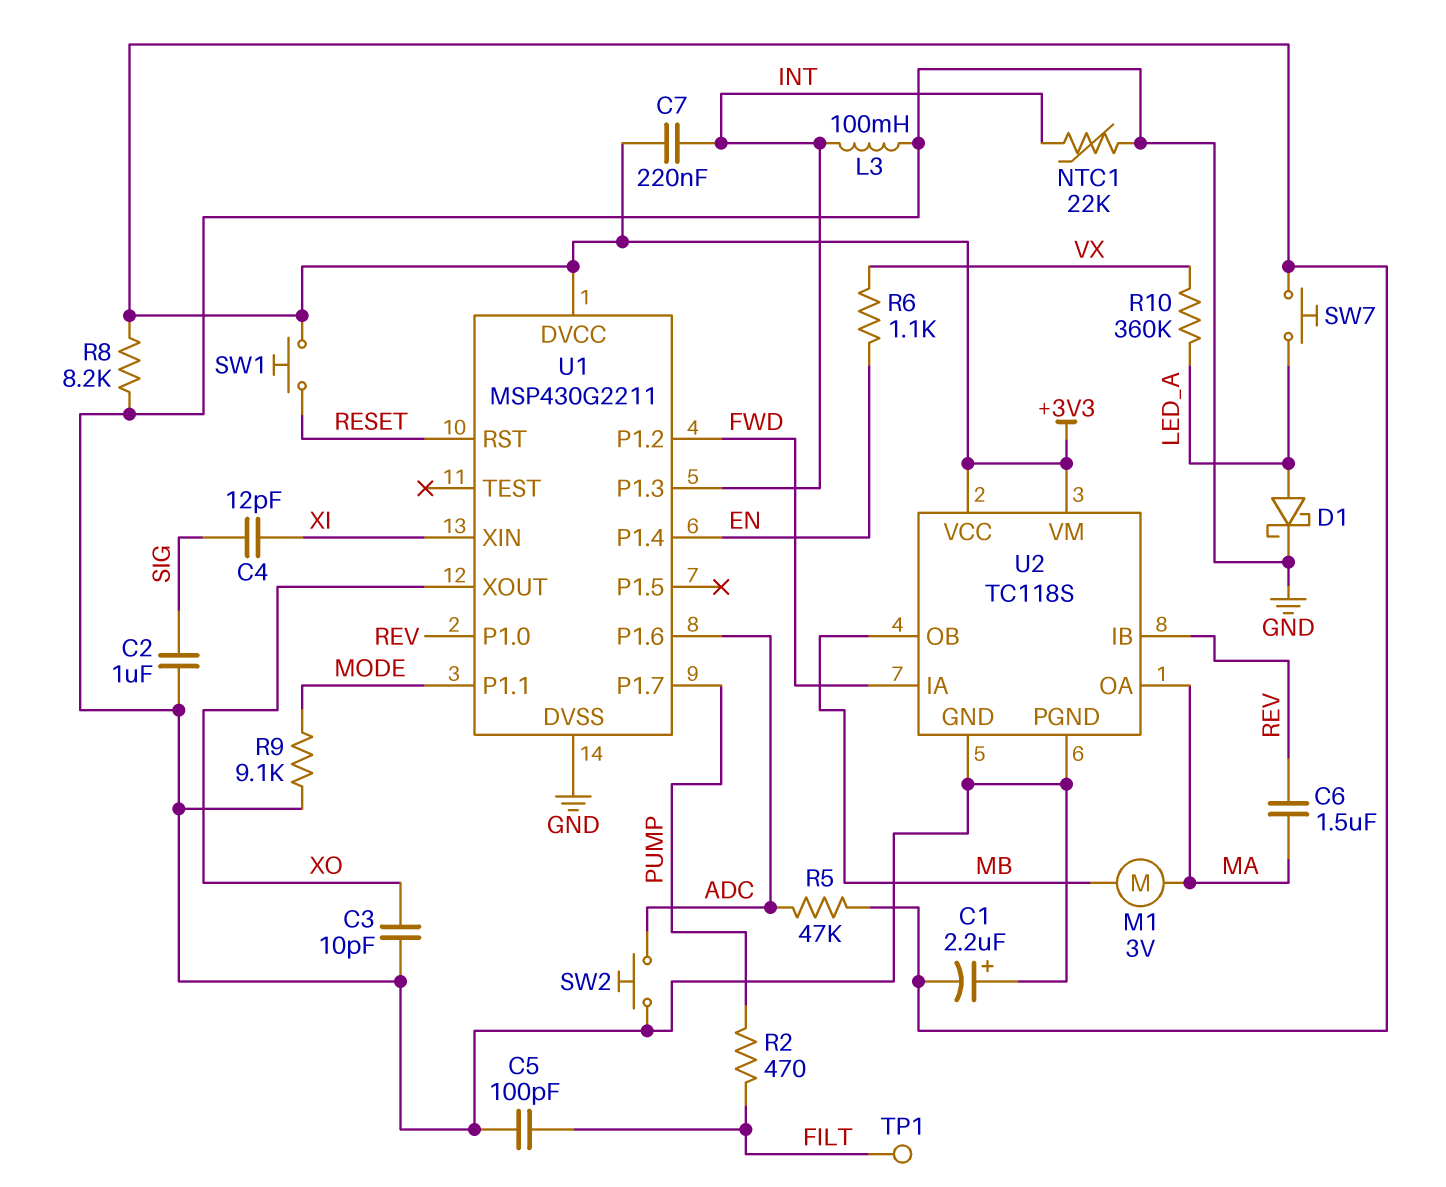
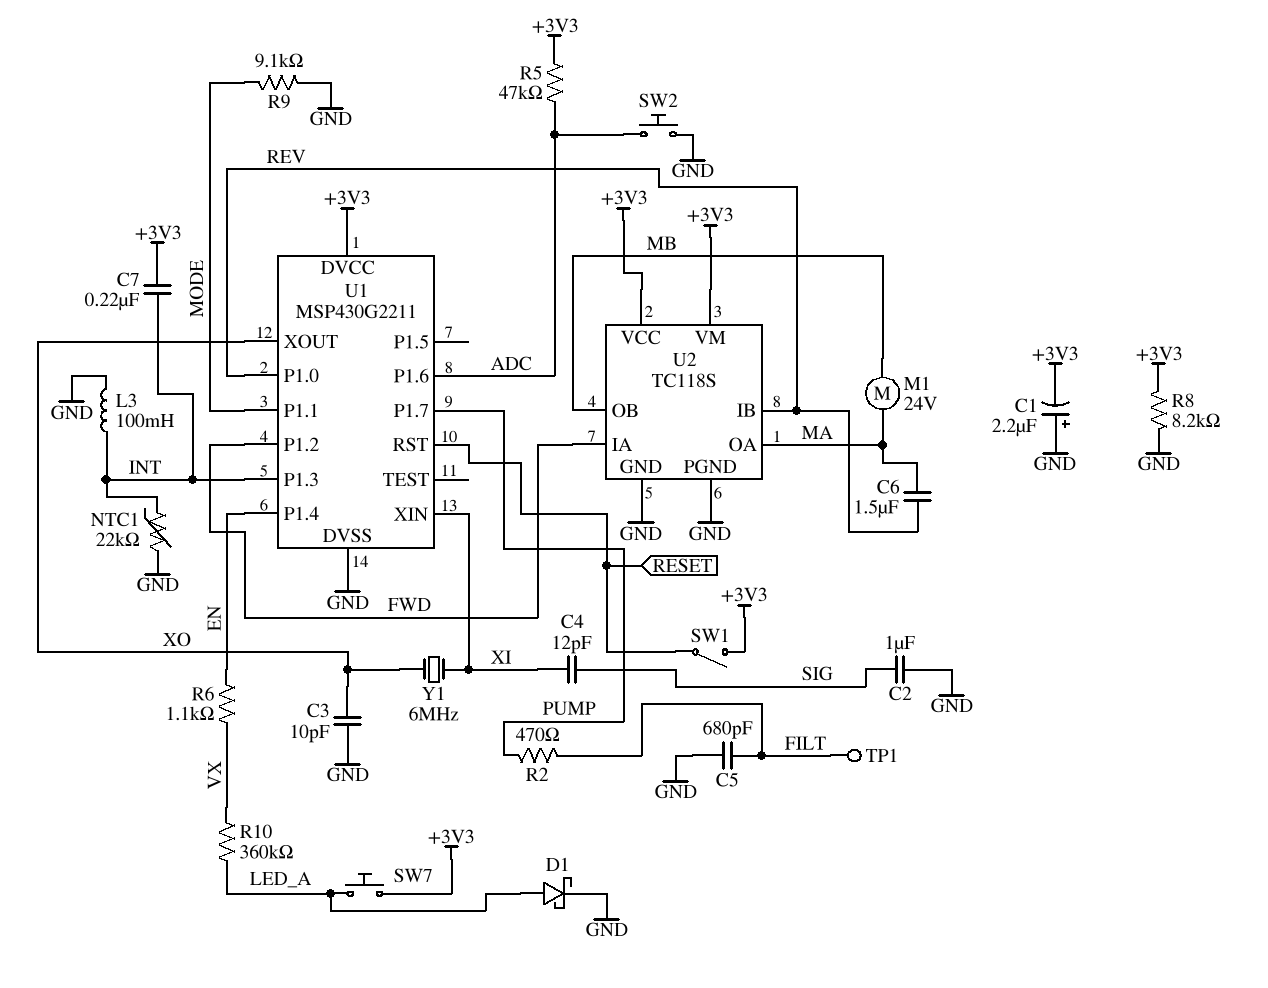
C5: 100pF (FILT, GND) -> 680pF (FILT, GND)
M1: motor 3V (MA, MB) -> motor 24V (MA, MB)
SW1: button (+3V3, RESET) -> switch (+3V3, RESET)
Y1: none -> 6MHz (XI, XO)

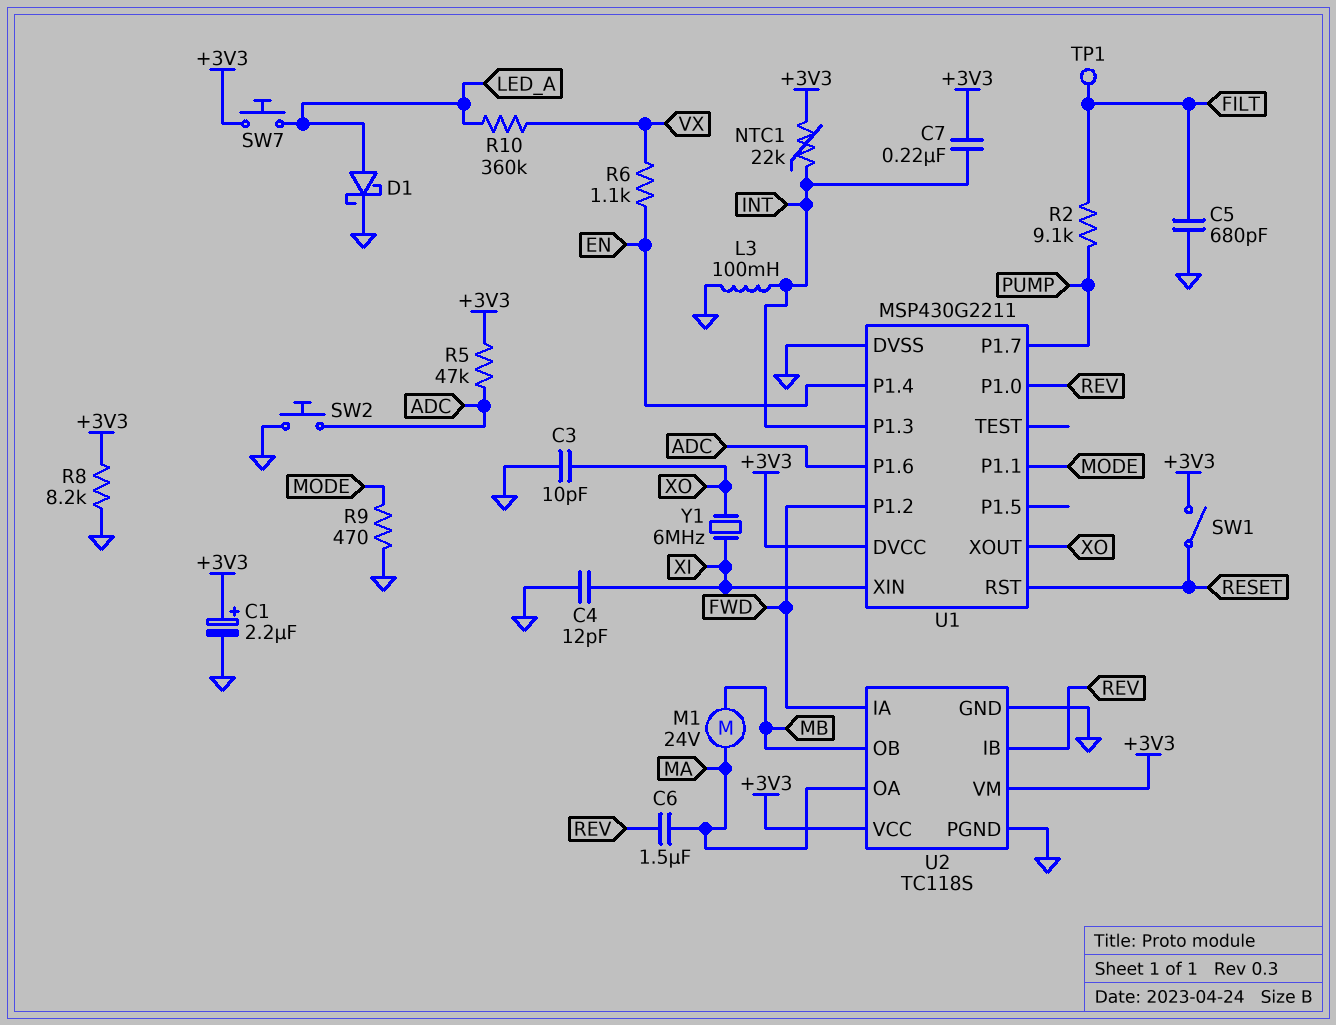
C1: 2.2uF (plus GND, minus +3V3) -> 2.2uF (plus +3V3, minus GND)
C2: 1uF (GND, SIG) -> none
C4: 12pF (SIG, XI) -> 12pF (GND, XI)
NTC1: 22k (GND, INT) -> 22k (+3V3, INT)
R2: 470 (FILT, PUMP) -> 9.1k (FILT, PUMP)
R9: 9.1k (GND, MODE) -> 470 (GND, MODE)

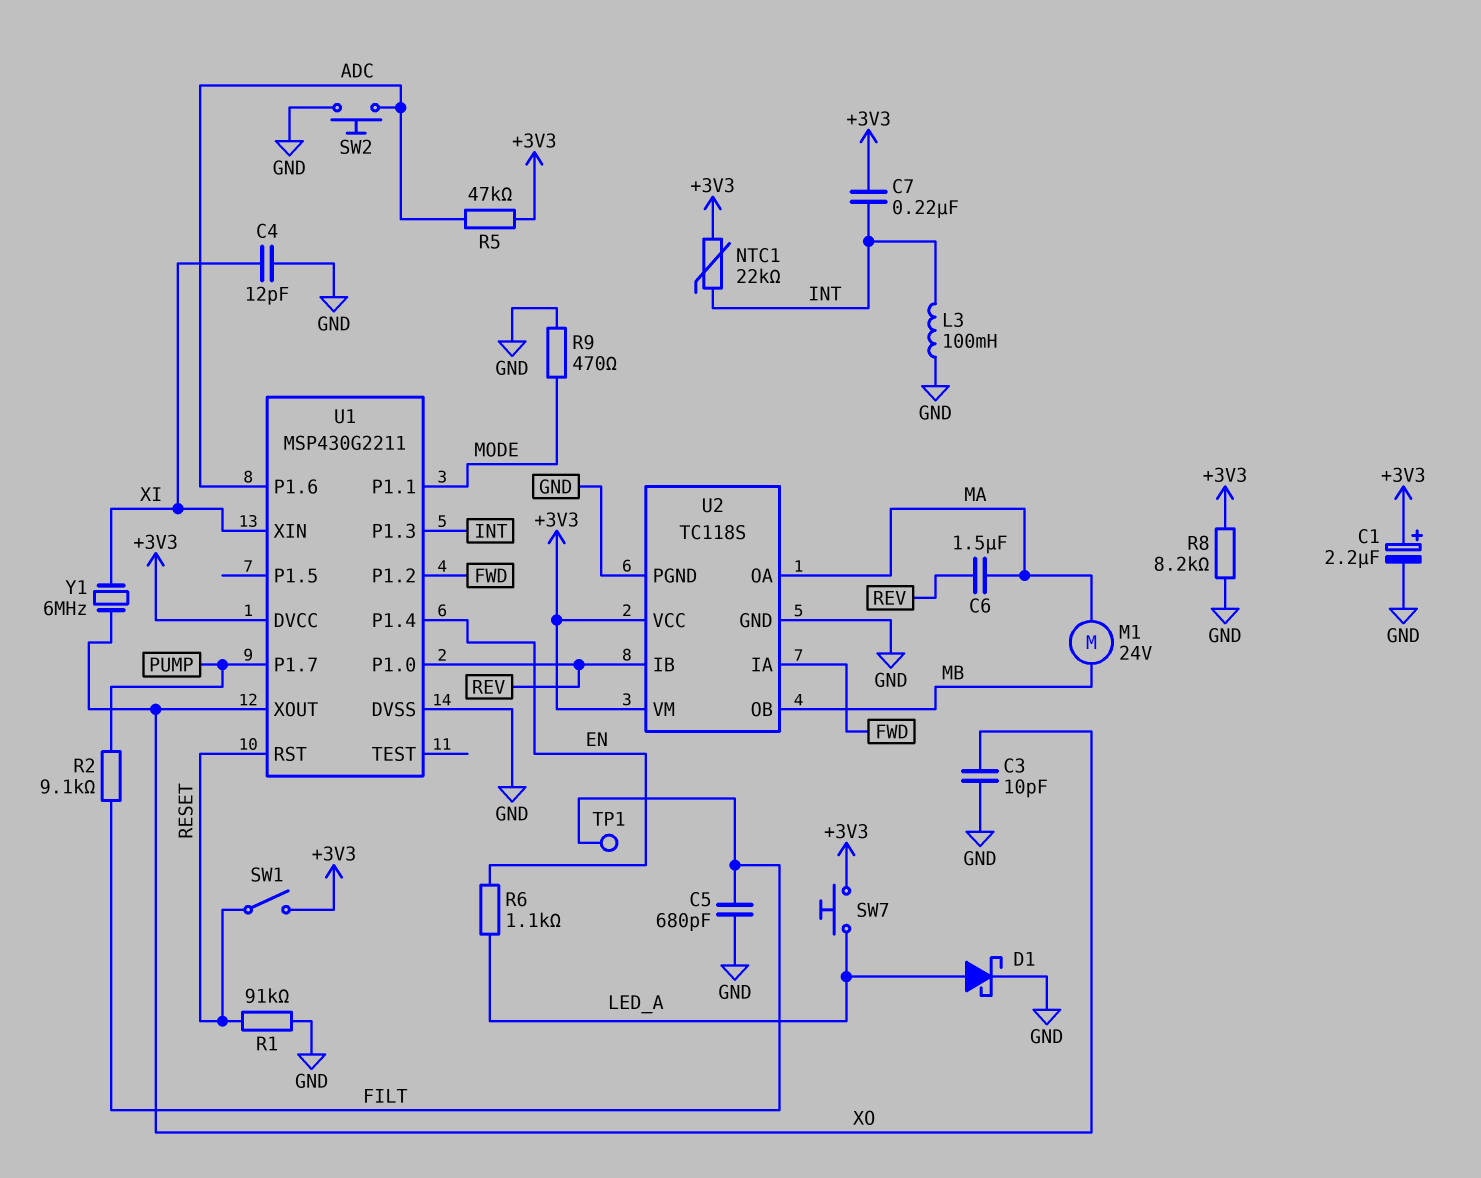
R1: none -> 91k (GND, RESET)
R6: 1.1k (EN, VX) -> 1.1k (EN, LED_A)
R10: 360k (LED_A, VX) -> none

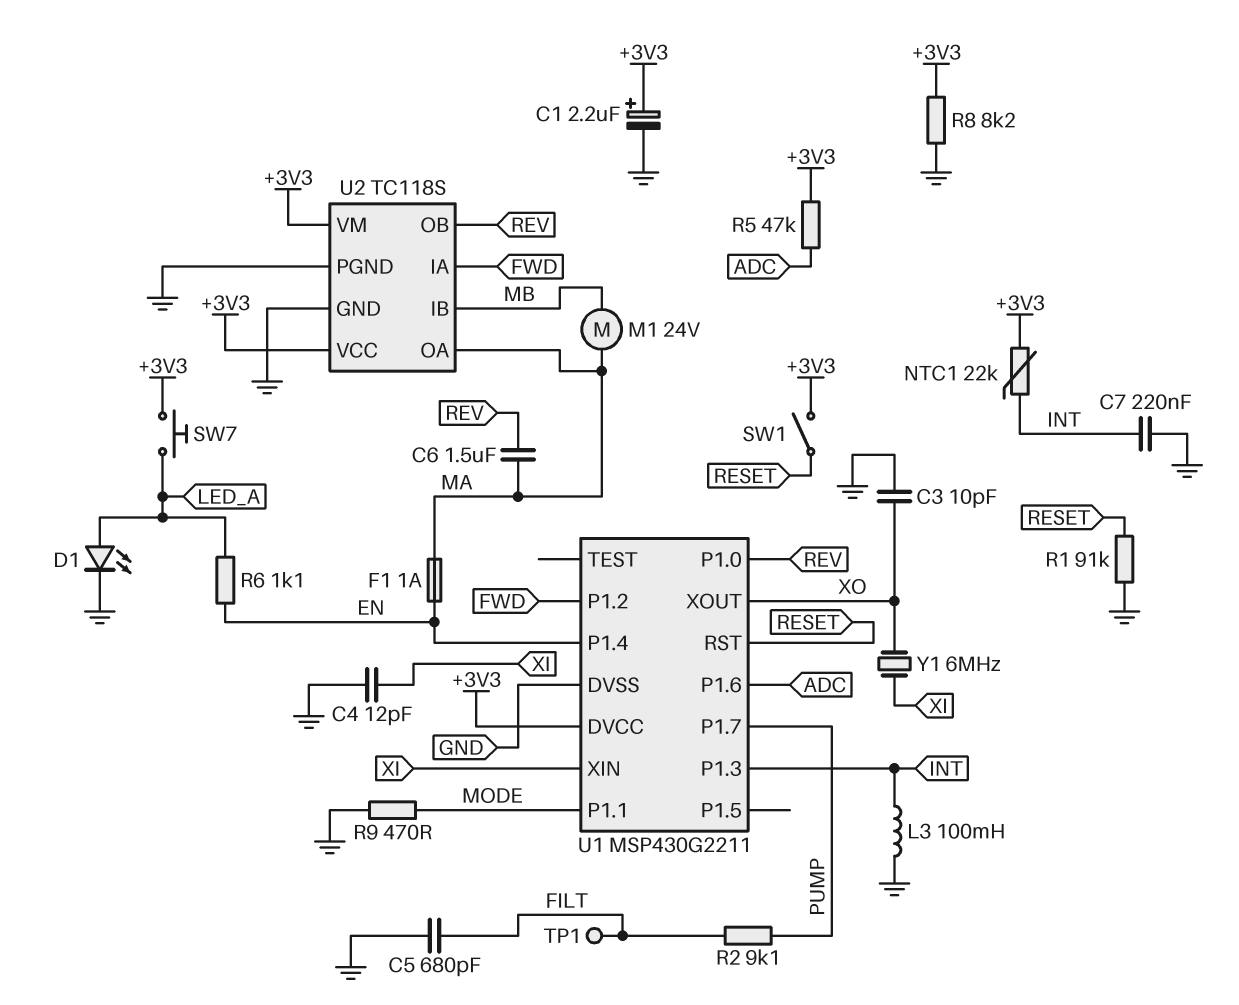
C7: 220nF (+3V3, INT) -> 220nF (GND, INT)
D1: schottky (A LED_A, K GND) -> LED (A LED_A, K GND)
F1: none -> 1A (EN, MA)
SW2: button (ADC, GND) -> none
U2 pin IB: REV -> MB
U2 pin OB: MB -> REV

